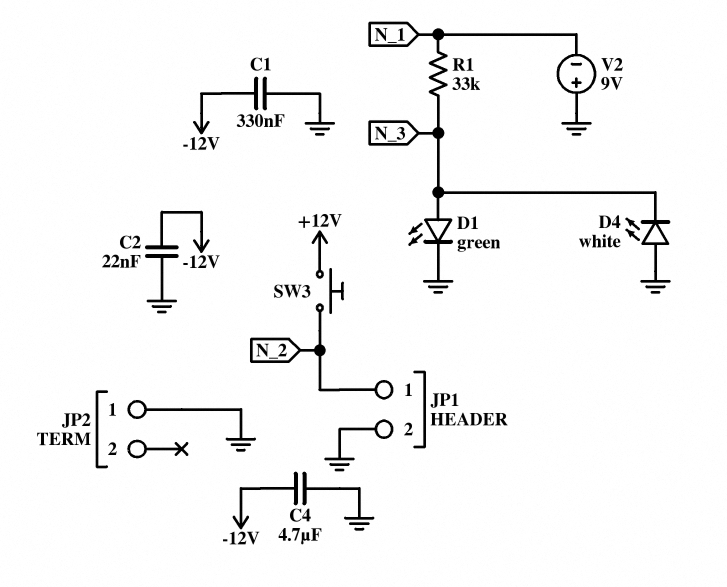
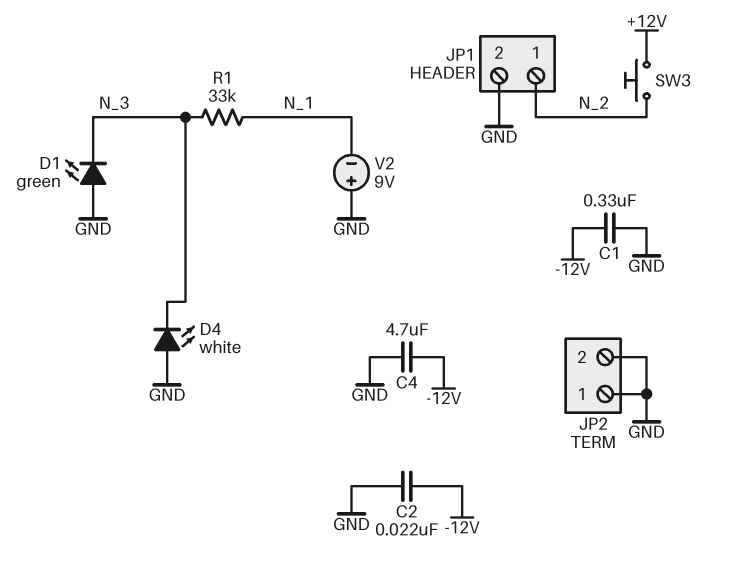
D1: LED green (A N_3, K GND) -> LED green (A GND, K N_3)
JP2 pin 2: none -> GND

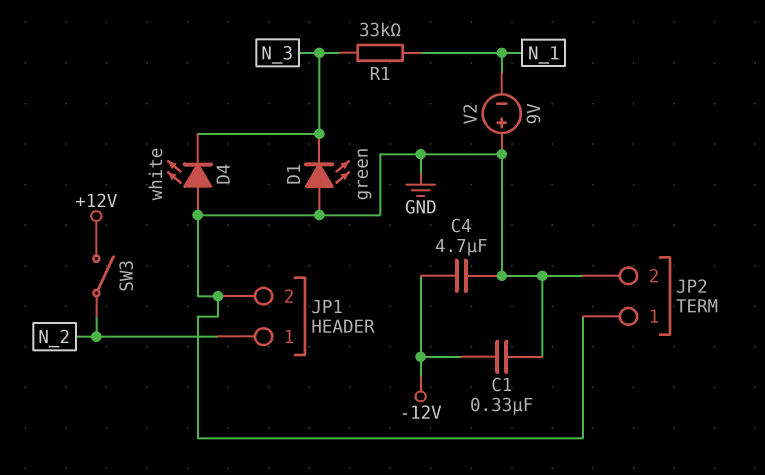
C2: 22nF (-12V, GND) -> none
SW3: button (+12V, N_2) -> switch (+12V, N_2)

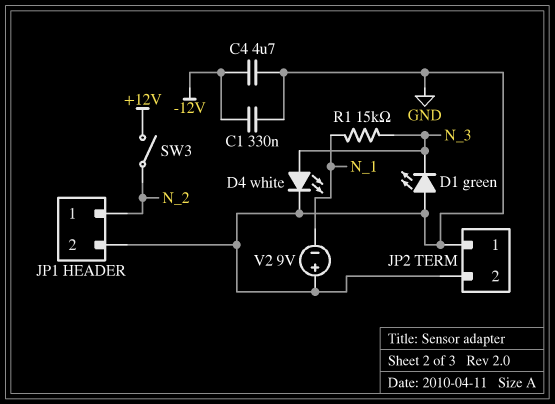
D4: LED white (A GND, K N_3) -> LED white (A N_3, K GND)
R1: 33k (N_1, N_3) -> 15k (N_1, N_3)

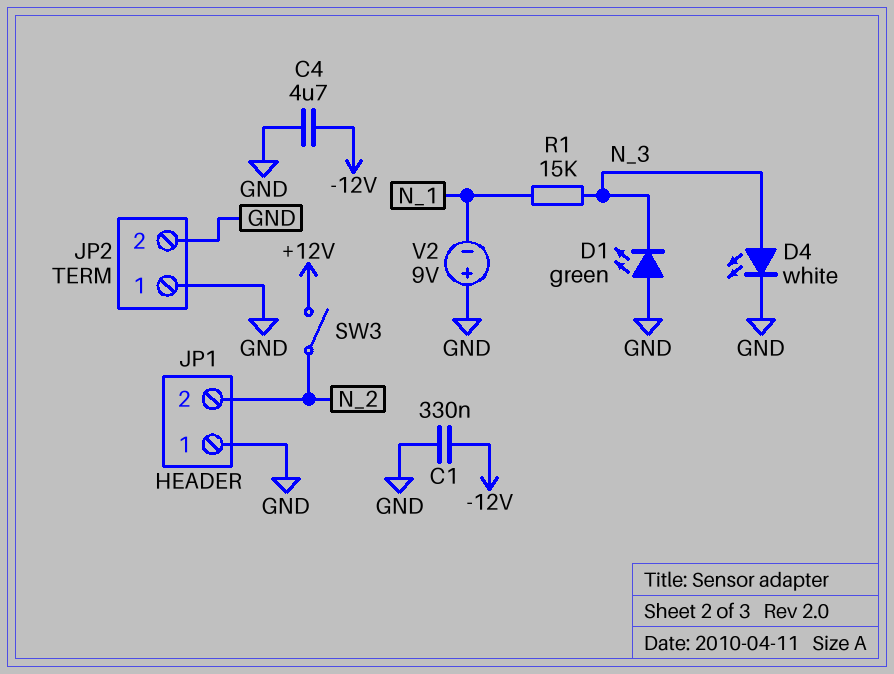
JP1 pin 1: N_2 -> GND
JP1 pin 2: GND -> N_2

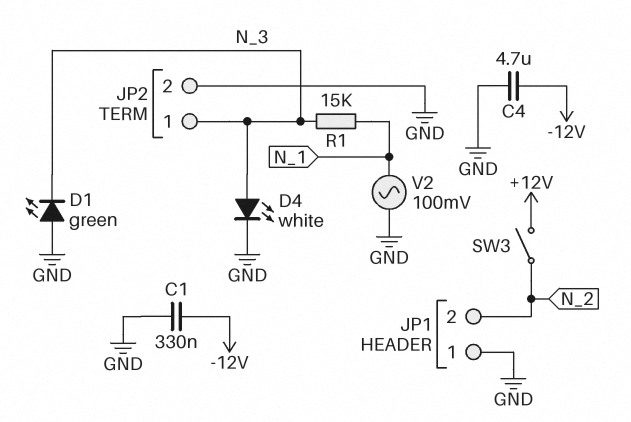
JP2 pin 1: GND -> N_3
V2: 9V (plus GND, minus N_1) -> AC 100mV (GND, N_1)

